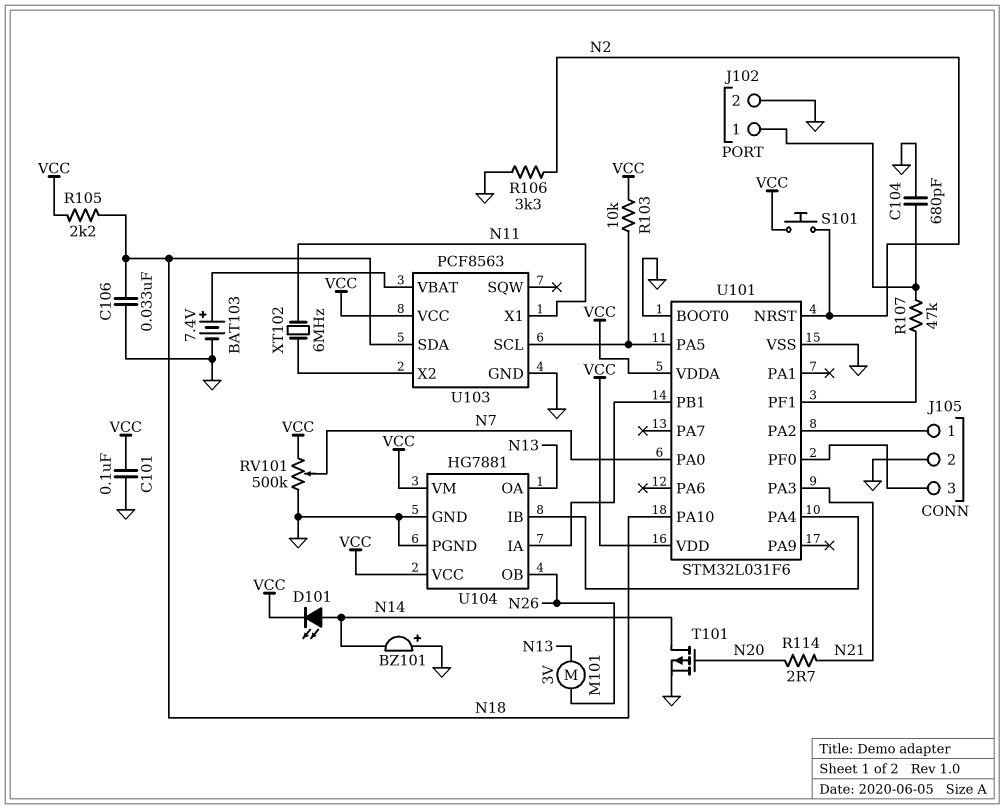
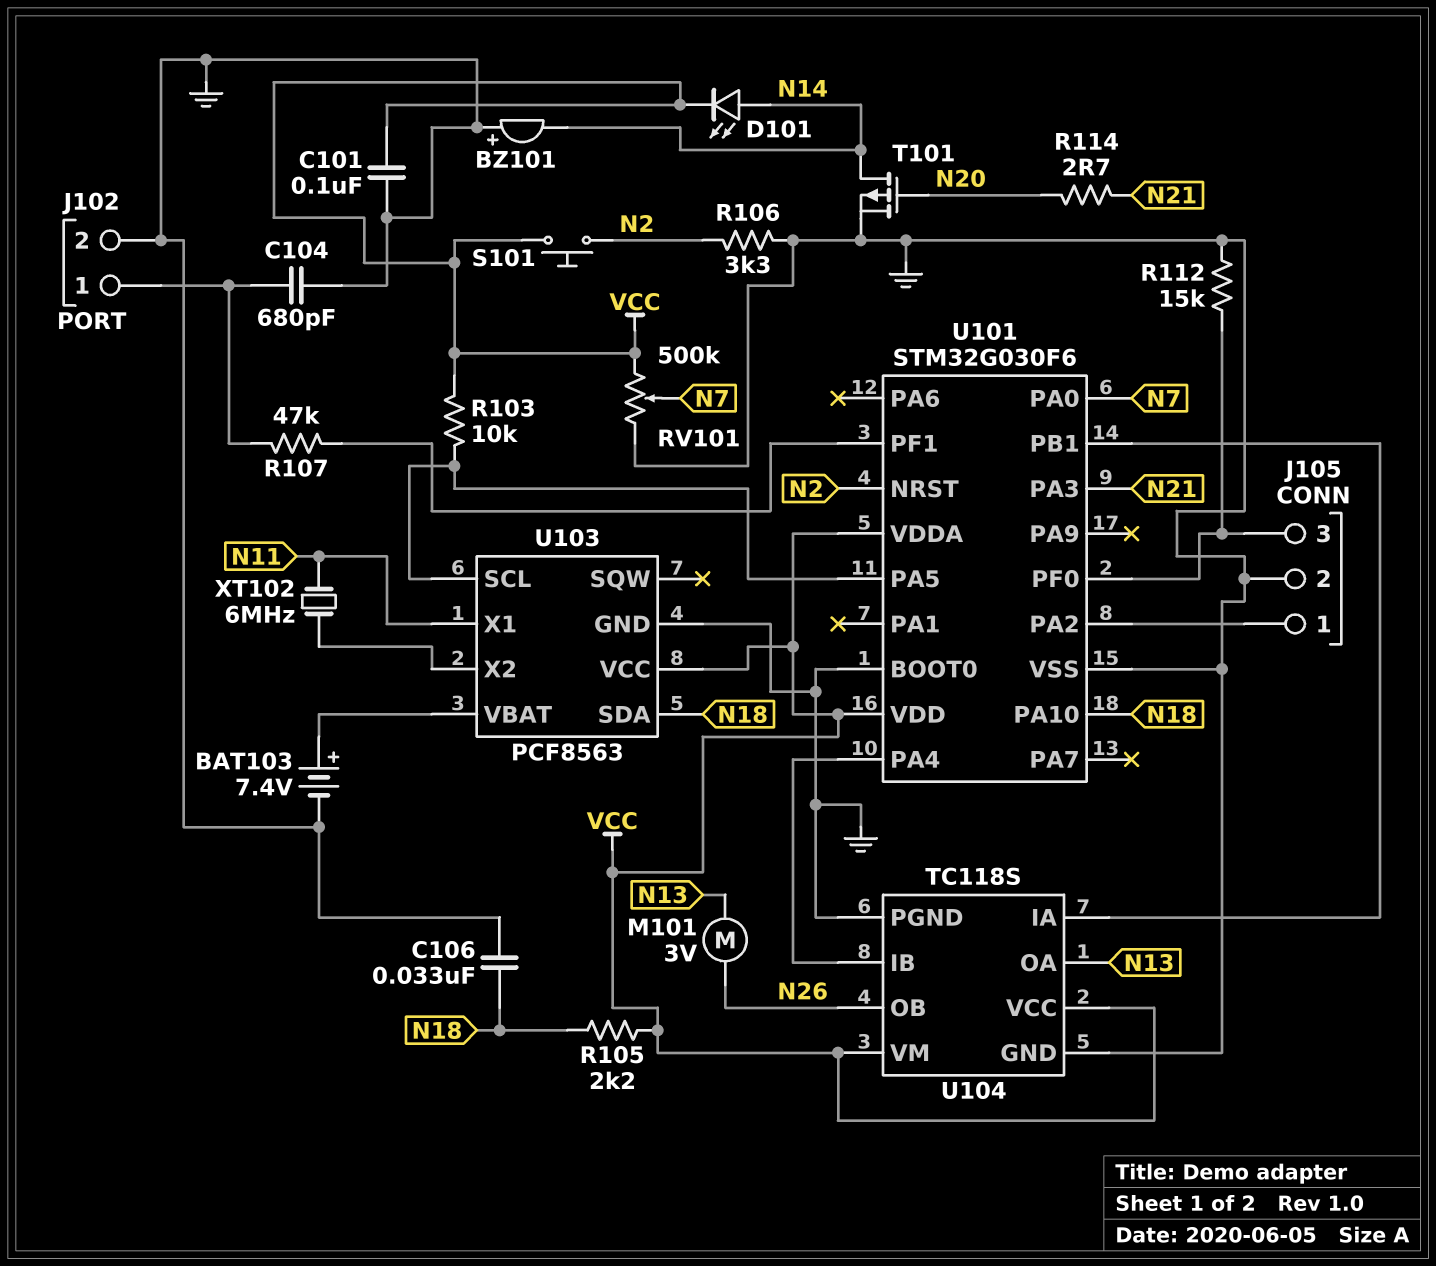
R112: none -> 15k (GND, J105/3)
U101: STM32L031F6 -> STM32G030F6
U104: HG7881 -> TC118S

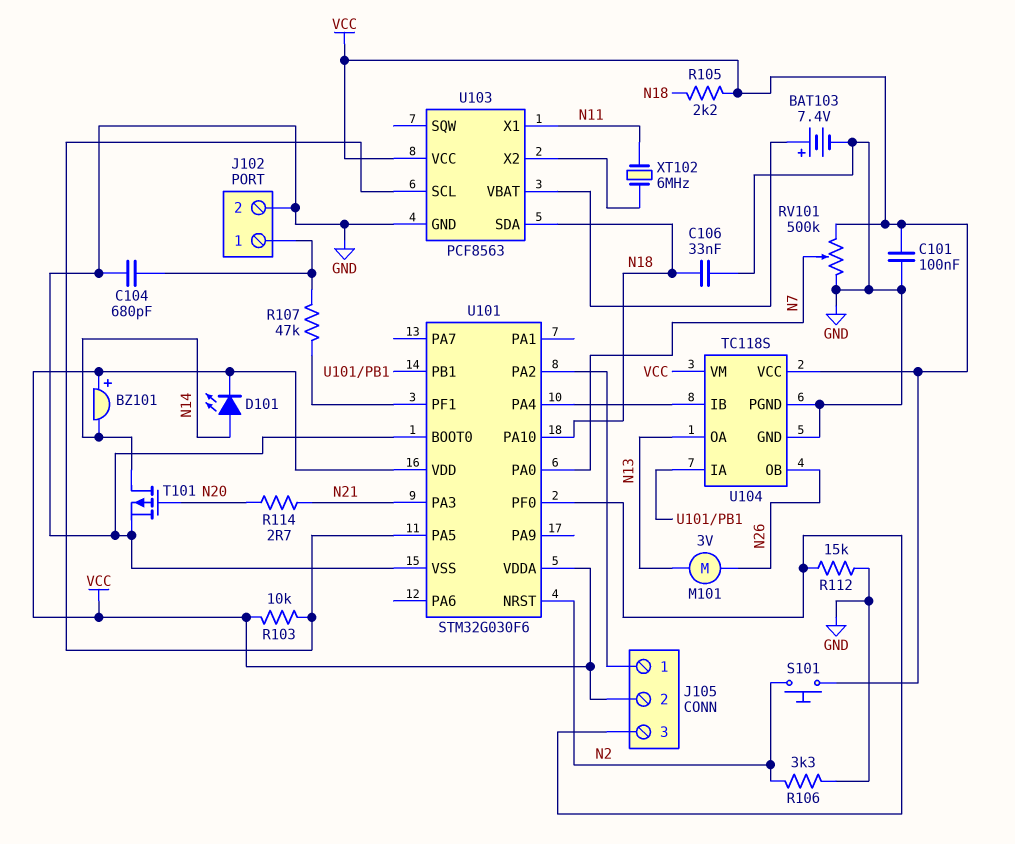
BZ101: buzzer (plus GND, minus N14) -> buzzer (plus VCC, minus N14)
J105 pin 2: GND -> VCC

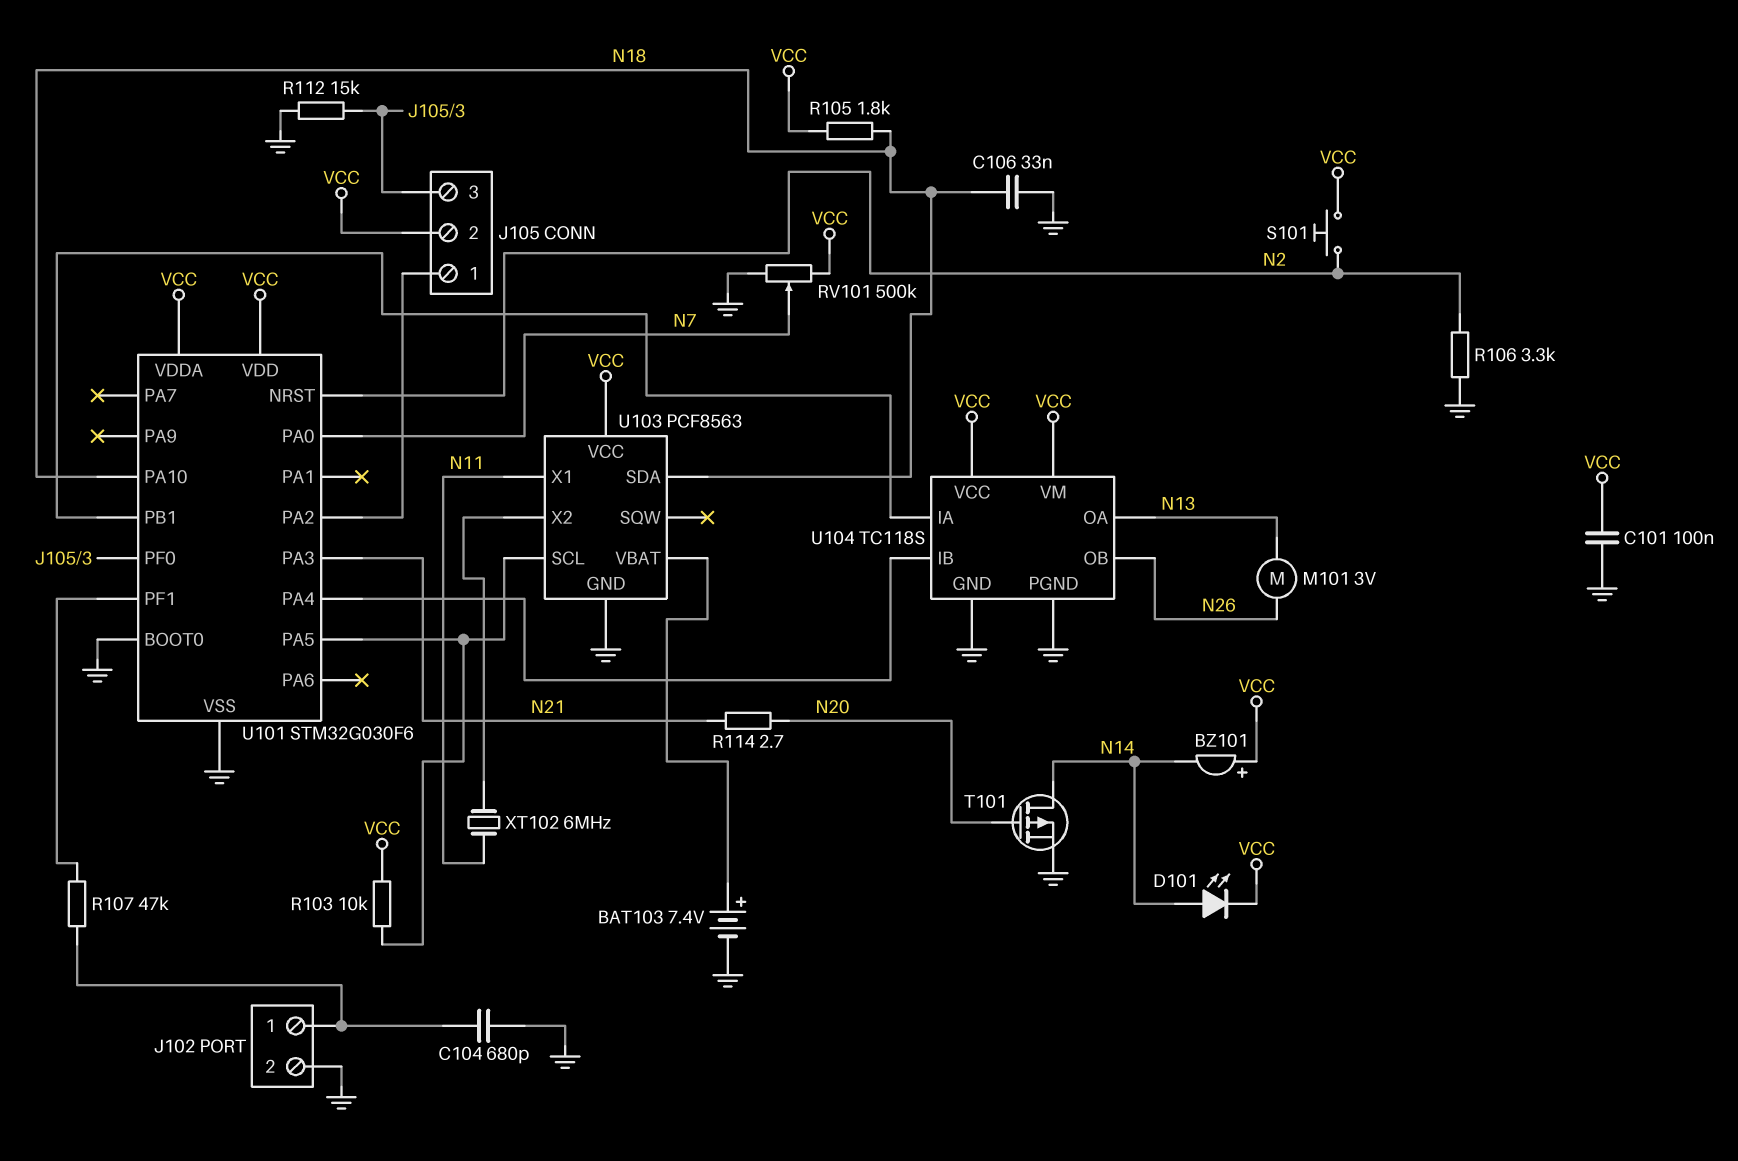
R105: 2.2k (N18, VCC) -> 1.8k (N18, VCC)

